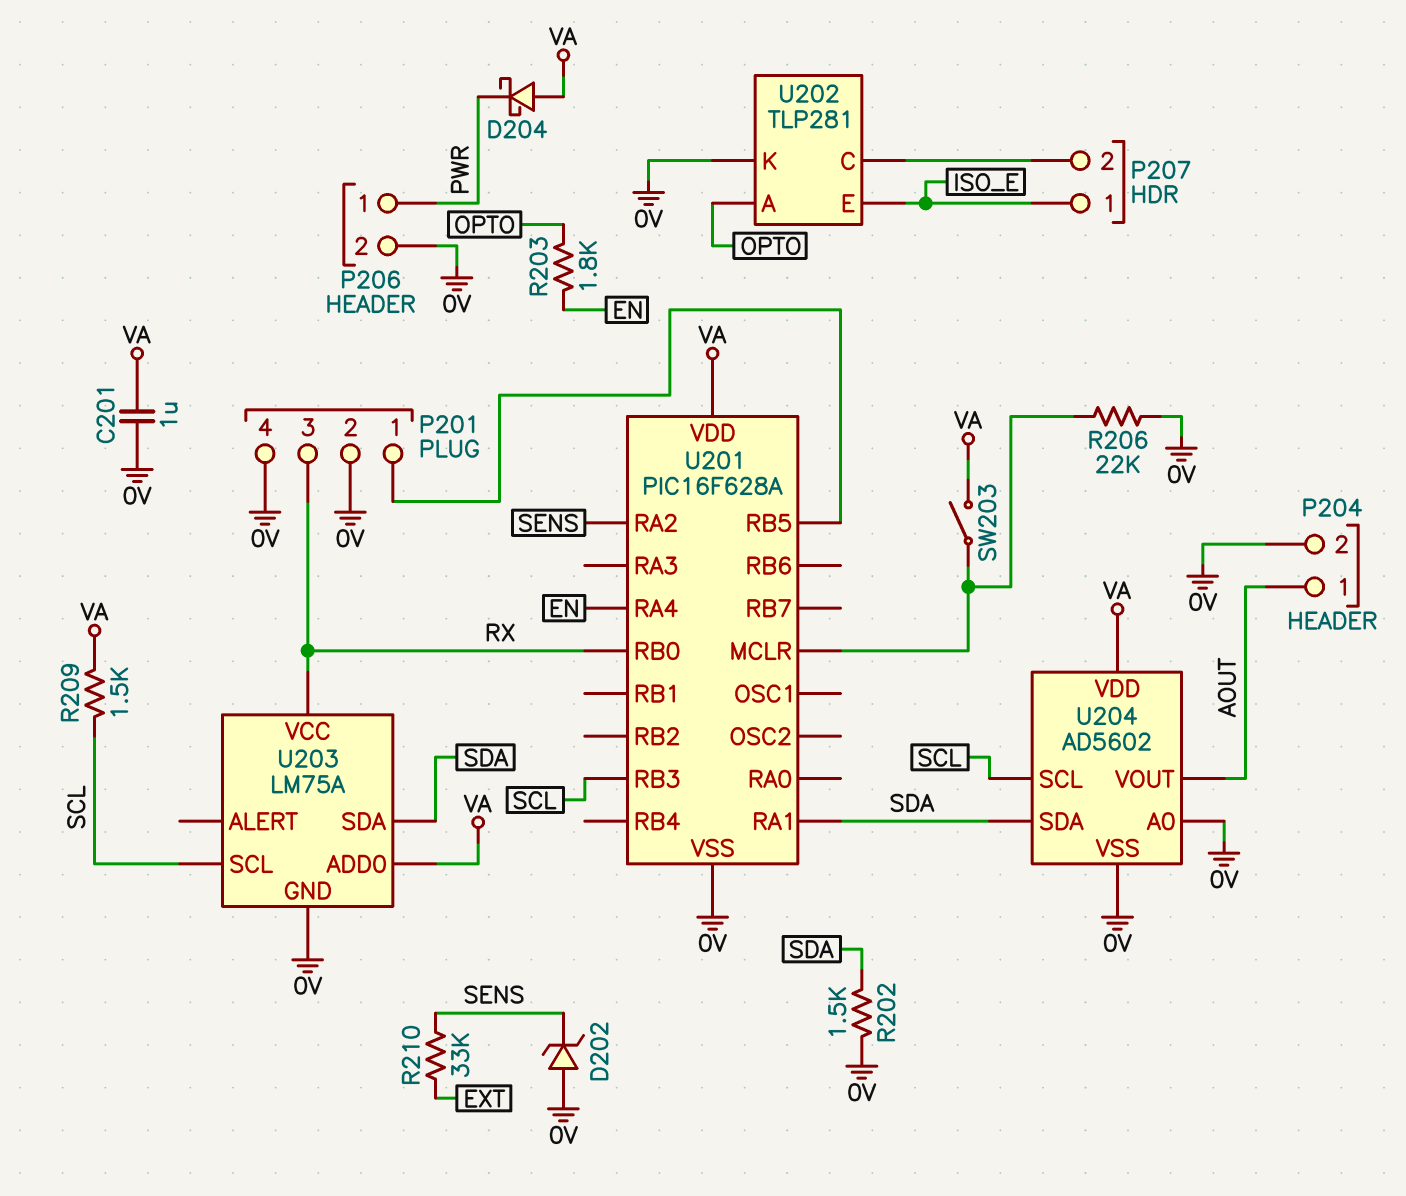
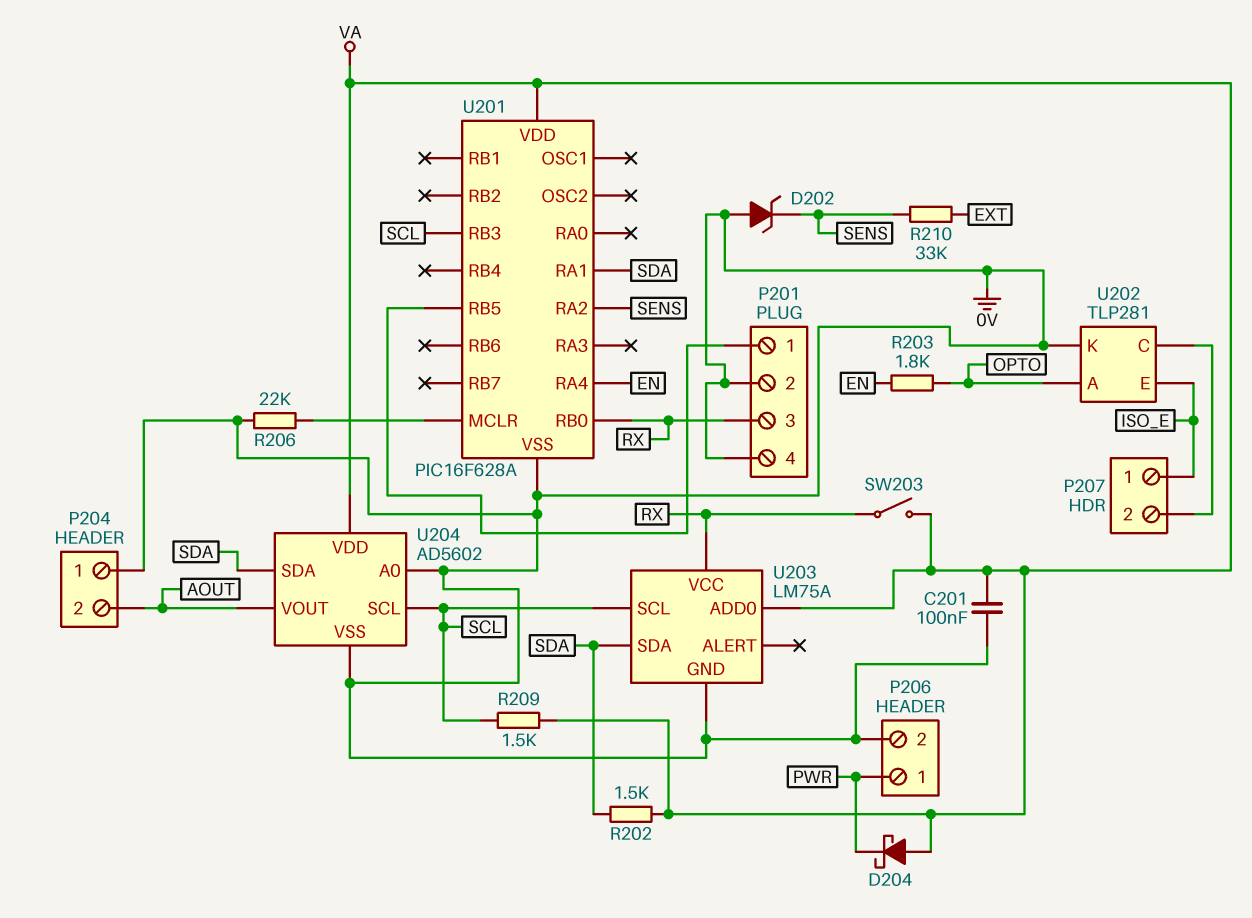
C201: 1uF (0V, VA) -> 100nF (0V, VA)
P204 pin 1: AOUT -> 0V
P204 pin 2: 0V -> AOUT
R202: 1.5k (0V, SDA) -> 1.5k (SDA, VA)
SW203: switch (U201/MCLR, VA) -> switch (RX, VA)

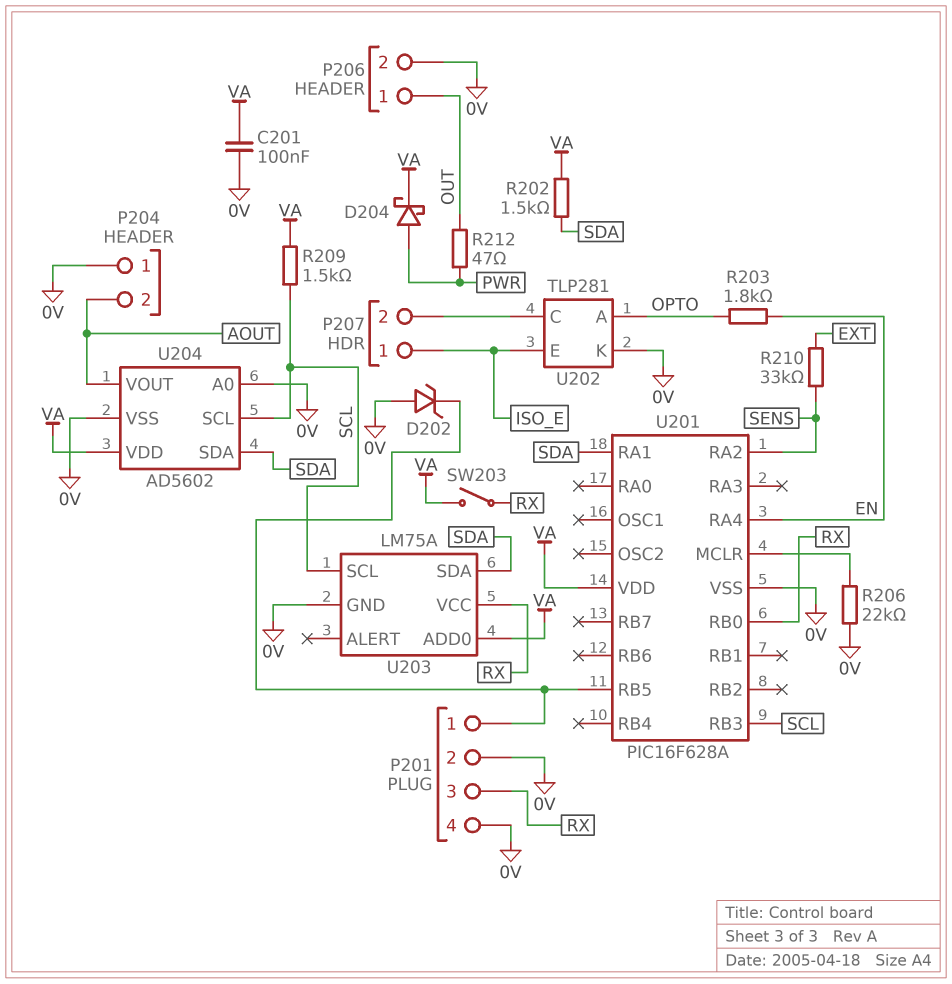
D202: zener (A 0V, K SENS) -> zener (A 0V, K P201/1)
D204: schottky (A VA, K PWR) -> schottky (A PWR, K VA)
P206 pin 1: PWR -> OUT
R212: none -> 47 (OUT, PWR)

